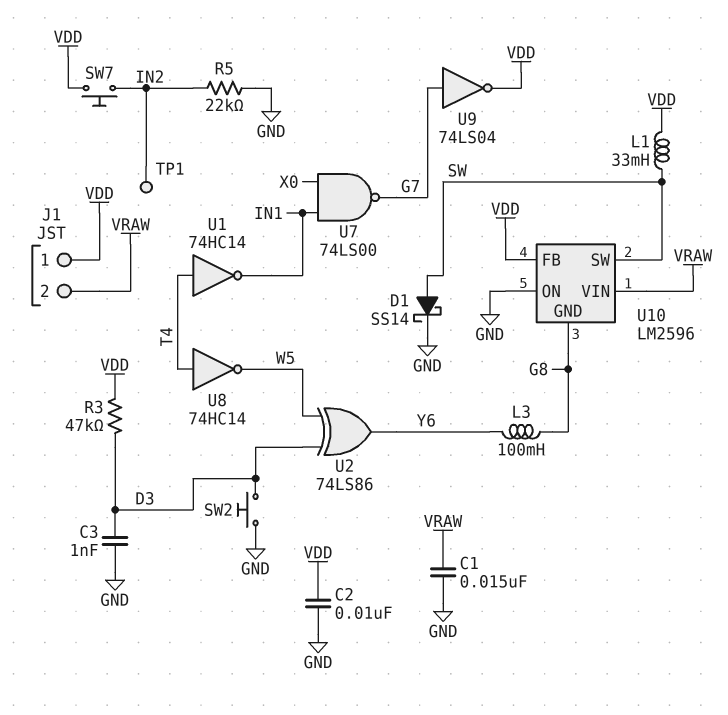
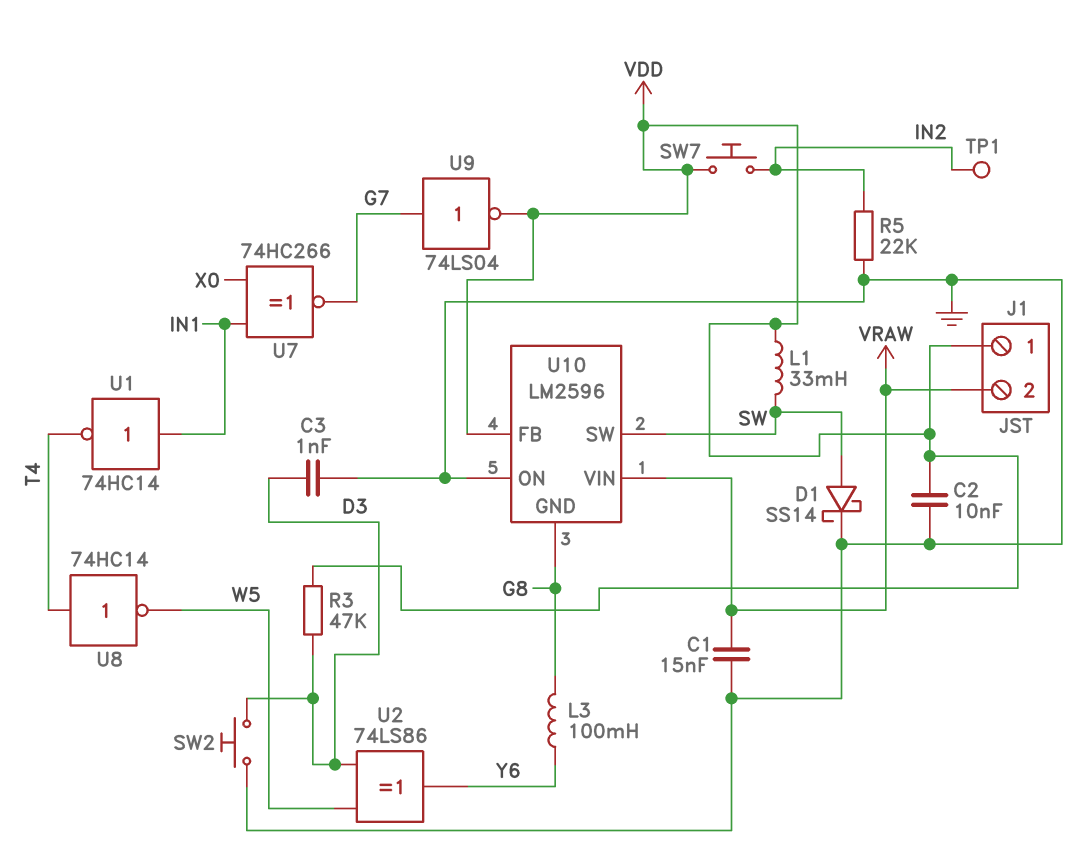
U1: NOT 74HC14 (in T4, out IN1) -> NOT 74HC14 (in IN1, out T4)
U7: NAND 74LS00 (in IN1, in X0, out G7) -> XNOR 74HC266 (in IN1, in X0, out G7)

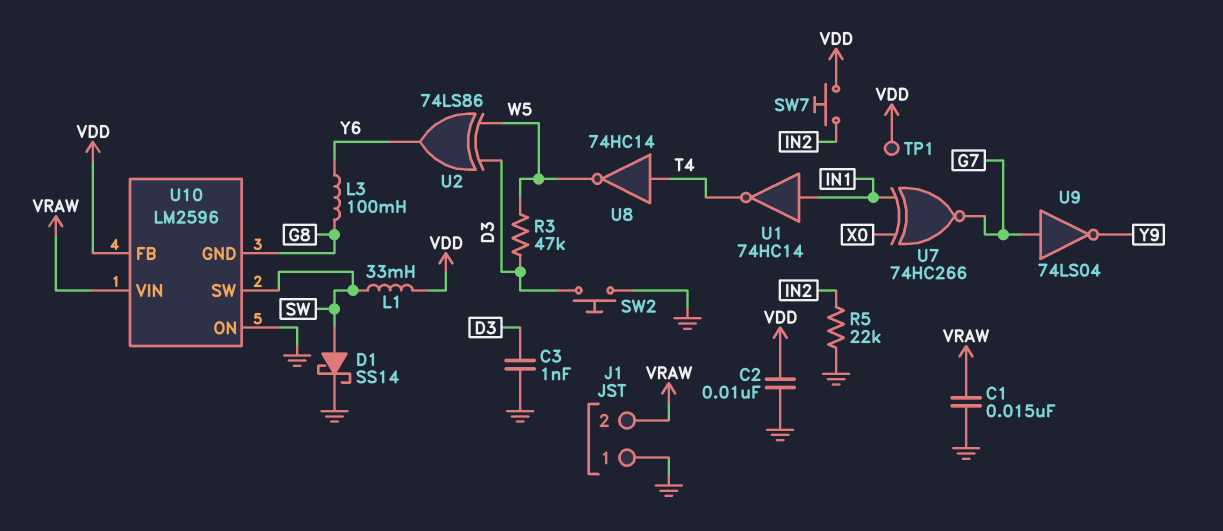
J1 pin 1: VDD -> GND
R3: 47k (D3, VDD) -> 47k (D3, W5)
TP1: test point (IN2) -> test point (VDD)
U9: NOT 74LS04 (in G7, out VDD) -> NOT 74LS04 (in G7, out Y9)

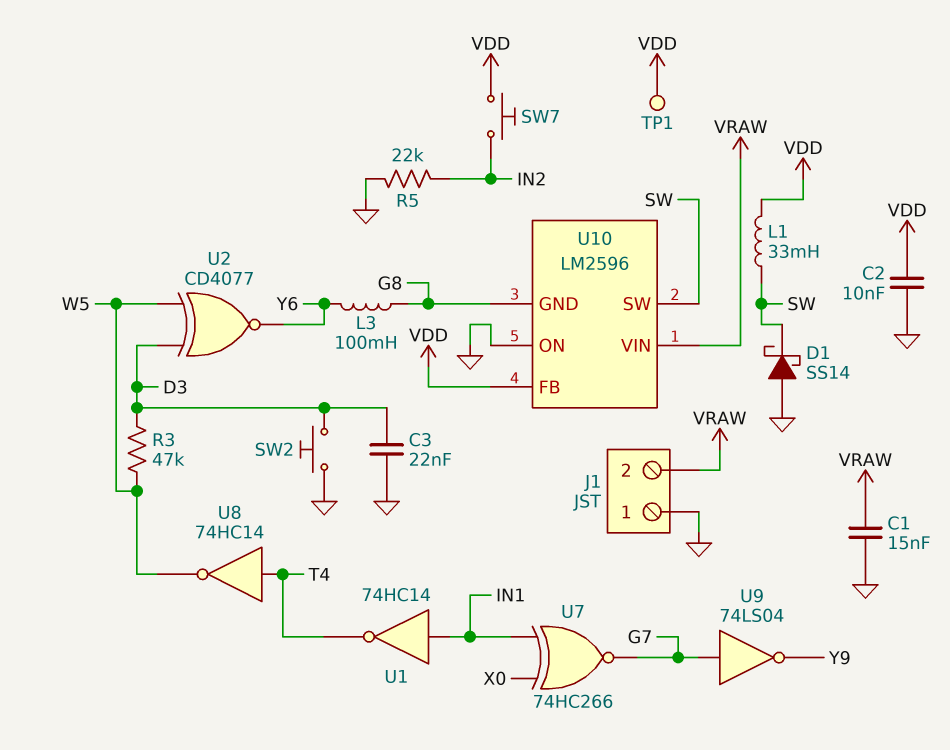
C3: 1nF (D3, GND) -> 22nF (D3, GND)
D1: schottky SS14 (A SW, K GND) -> schottky SS14 (A GND, K SW)
U2: XOR 74LS86 (in D3, in W5, out Y6) -> XNOR CD4077 (in D3, in W5, out Y6)

